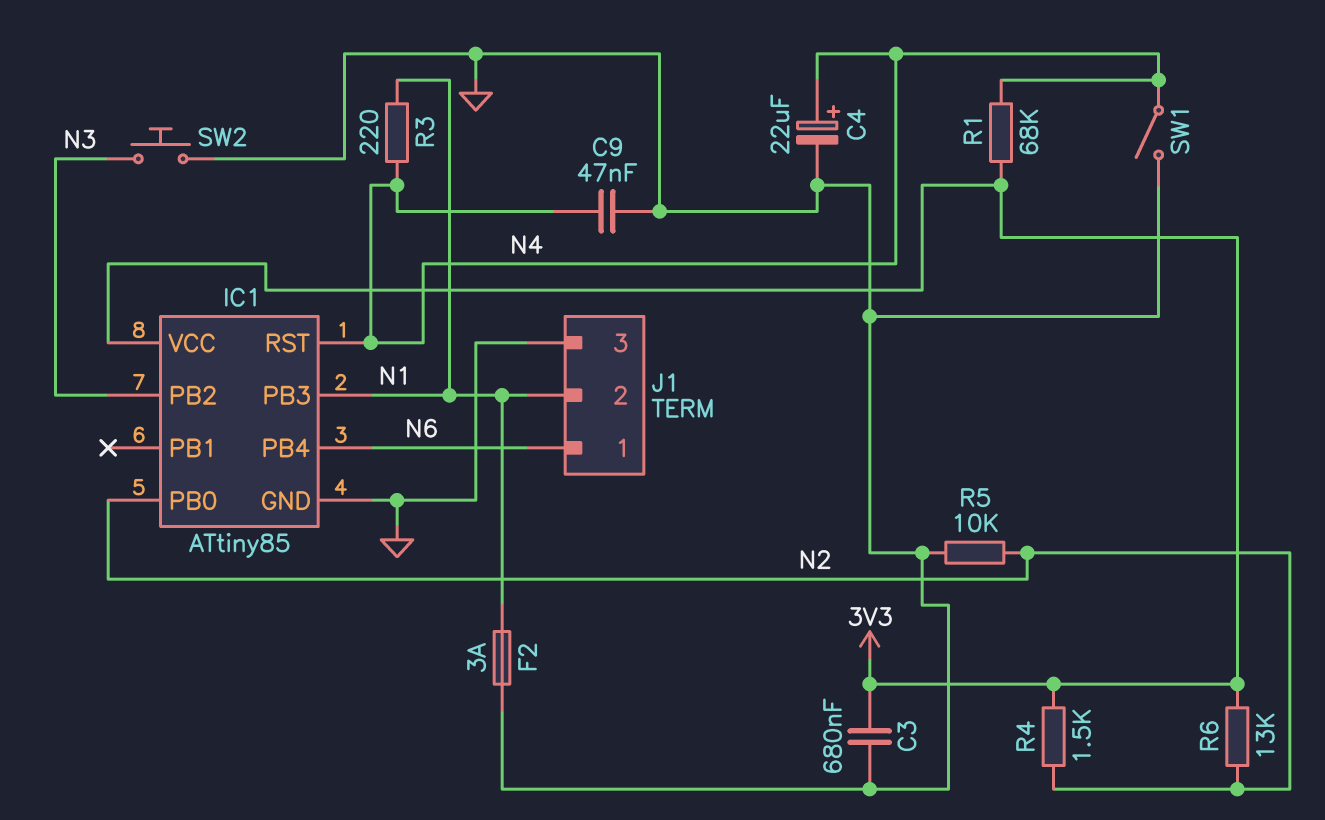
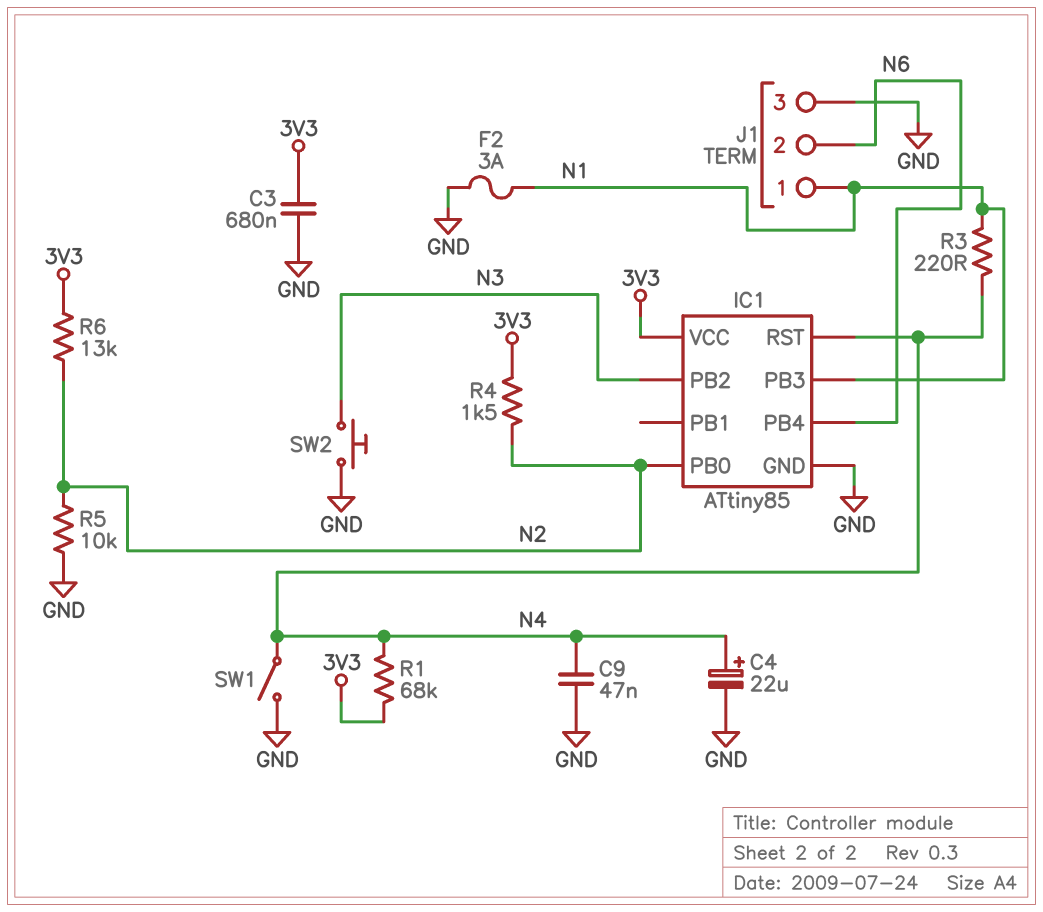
J1 pin 1: N6 -> N1
J1 pin 2: N1 -> N6

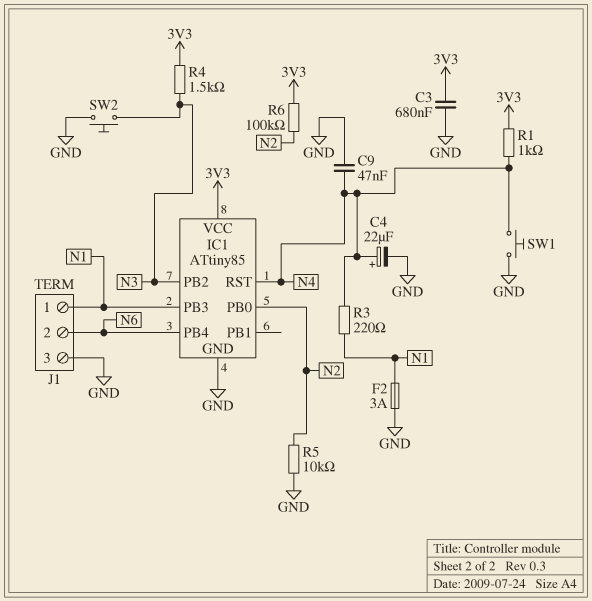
R1: 68k (3V3, N4) -> 1k (3V3, N4)
R4: 1.5k (3V3, N2) -> 1.5k (3V3, N3)
R6: 13k (3V3, N2) -> 100k (3V3, N2)
SW1: switch (GND, N4) -> button (GND, N4)

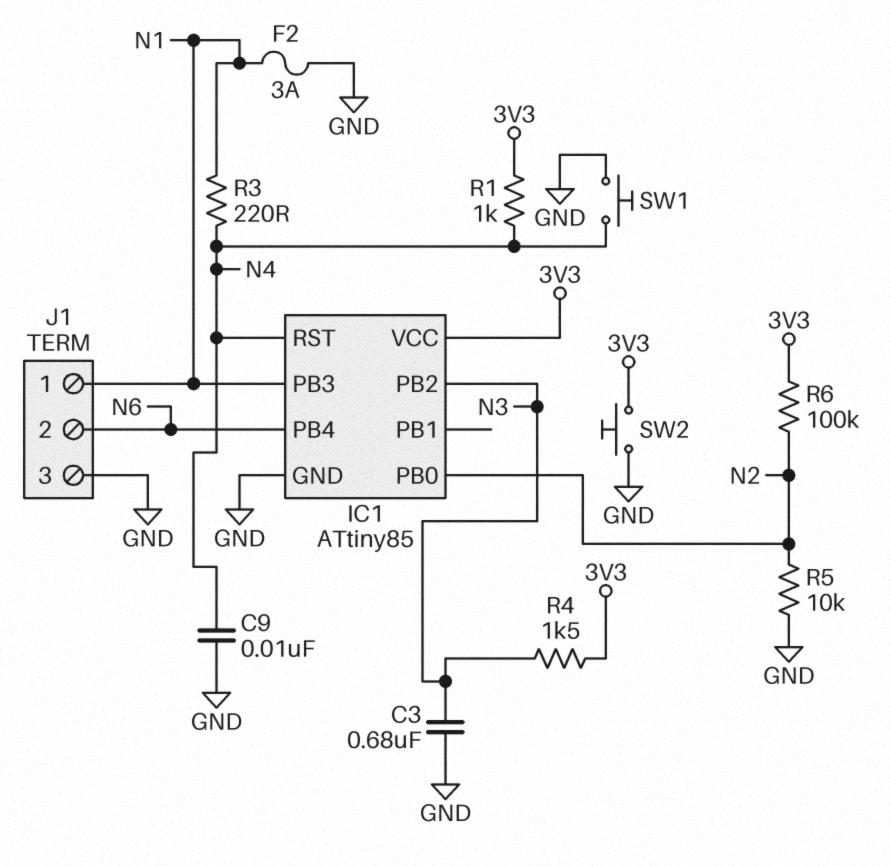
C3: 680nF (3V3, GND) -> 680nF (GND, N3)
C4: 22uF (plus N4, minus GND) -> none
C9: 47nF (GND, N4) -> 10nF (GND, N4)
SW2: button (GND, N3) -> button (3V3, GND)

